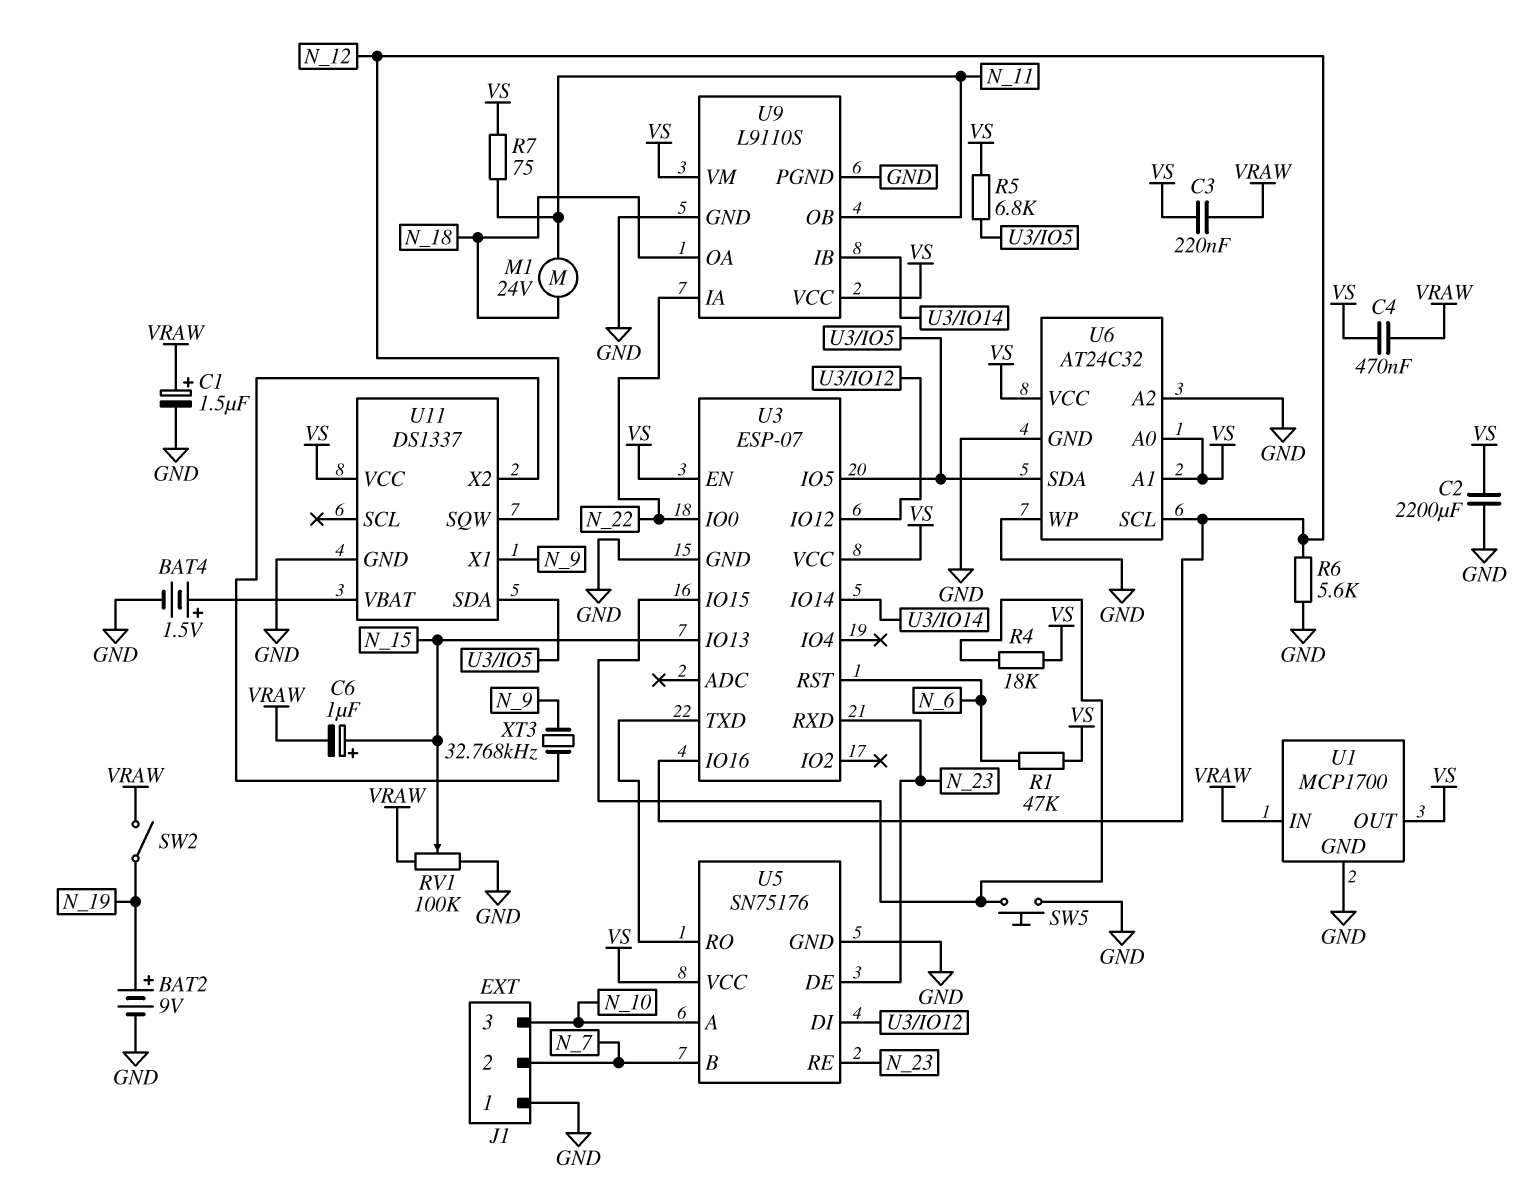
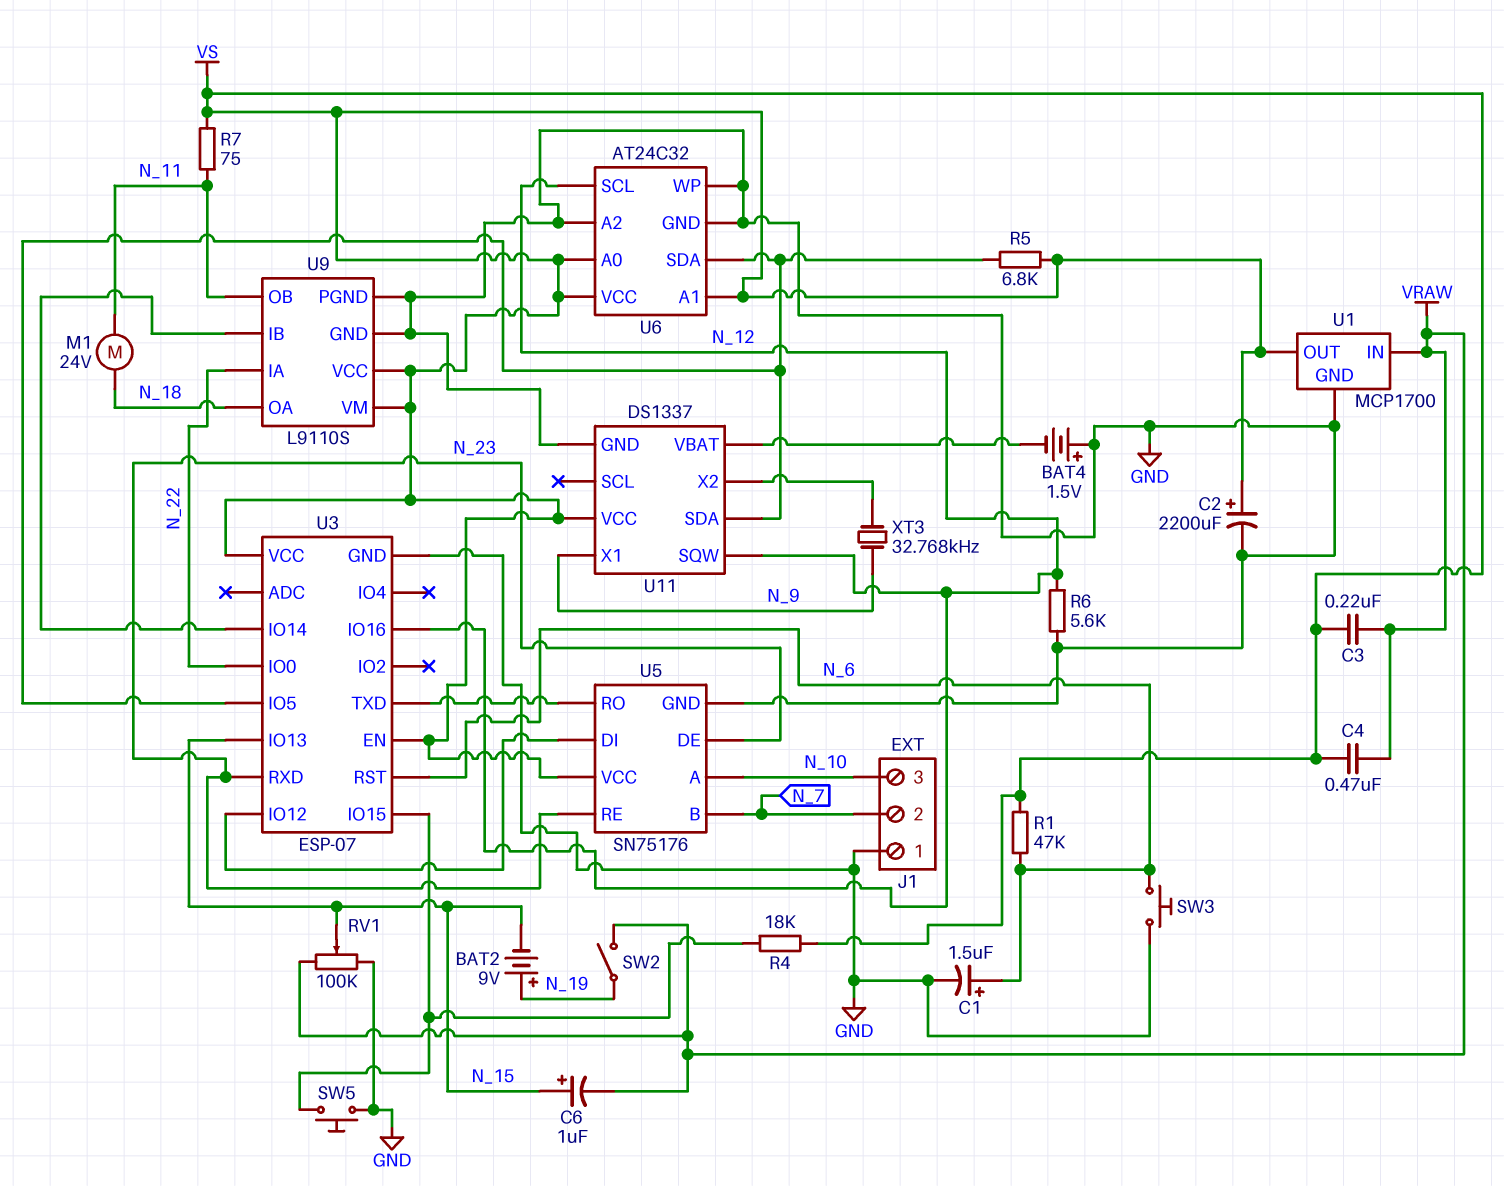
BAT2: 9V (plus N_19, minus GND) -> 9V (plus N_19, minus N_15)
BAT4: 1.5V (plus U11/VBAT, minus GND) -> 1.5V (plus GND, minus U11/VBAT)
C1: 1.5uF (plus VRAW, minus GND) -> 1.5uF (plus N_6, minus GND)
C2: 2200uF (GND, VS) -> 2200uF (plus VS, minus GND)
SW3: none -> button (GND, N_6)

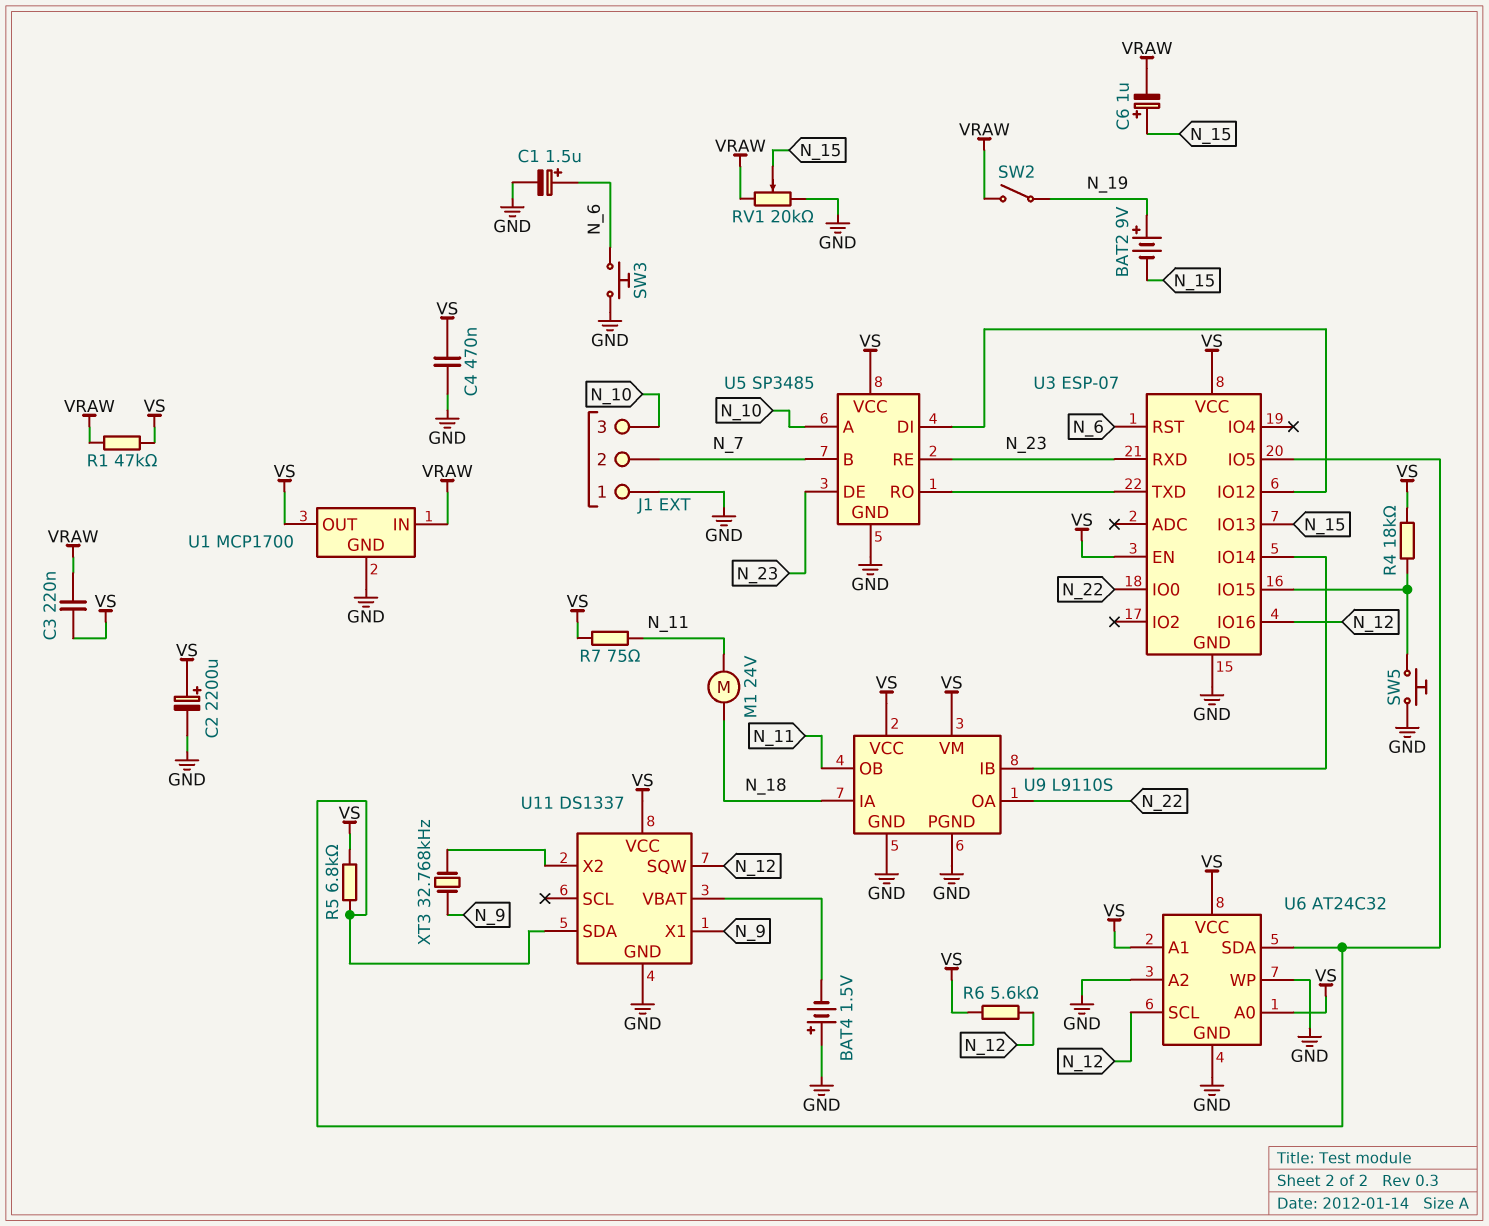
C4: 470nF (VRAW, VS) -> 470nF (GND, VS)
R1: 47k (N_6, VS) -> 47k (VRAW, VS)
R6: 5.6k (GND, N_12) -> 5.6k (N_12, VS)
RV1: 100k (GND, VRAW, wiper N_15) -> 20k (GND, VRAW, wiper N_15)
U5: SN75176 -> SP3485
U9 pin IA: N_22 -> N_18
U9 pin OA: N_18 -> N_22

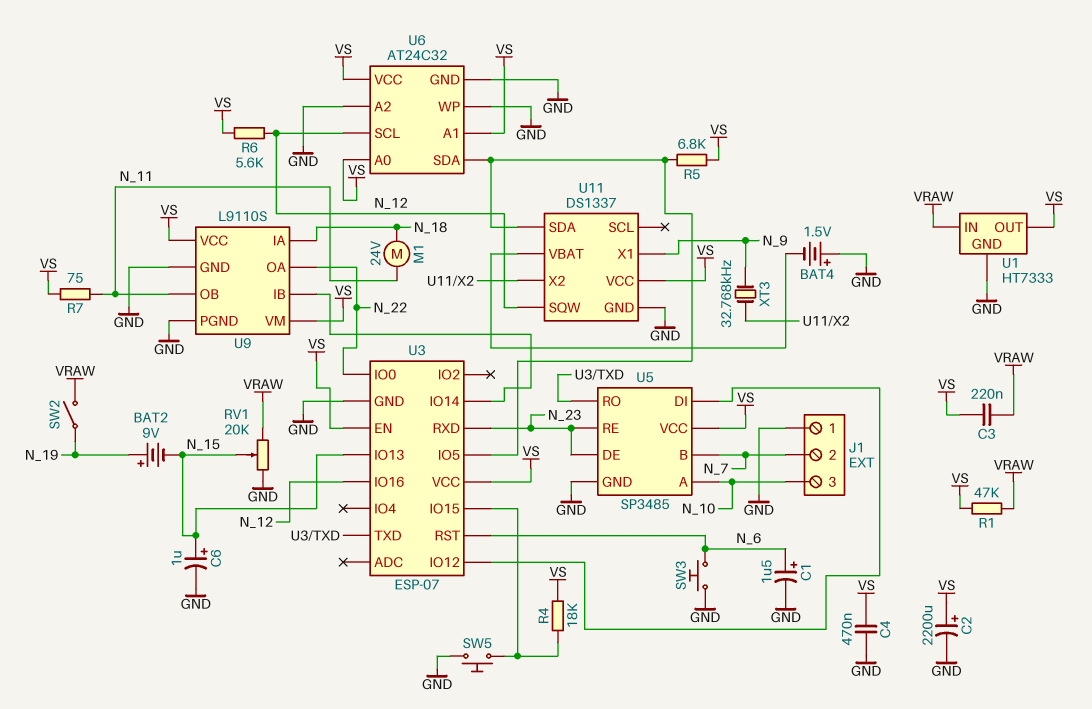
C6: 1uF (plus N_15, minus VRAW) -> 1uF (plus N_15, minus GND)
U1: MCP1700 -> HT7333

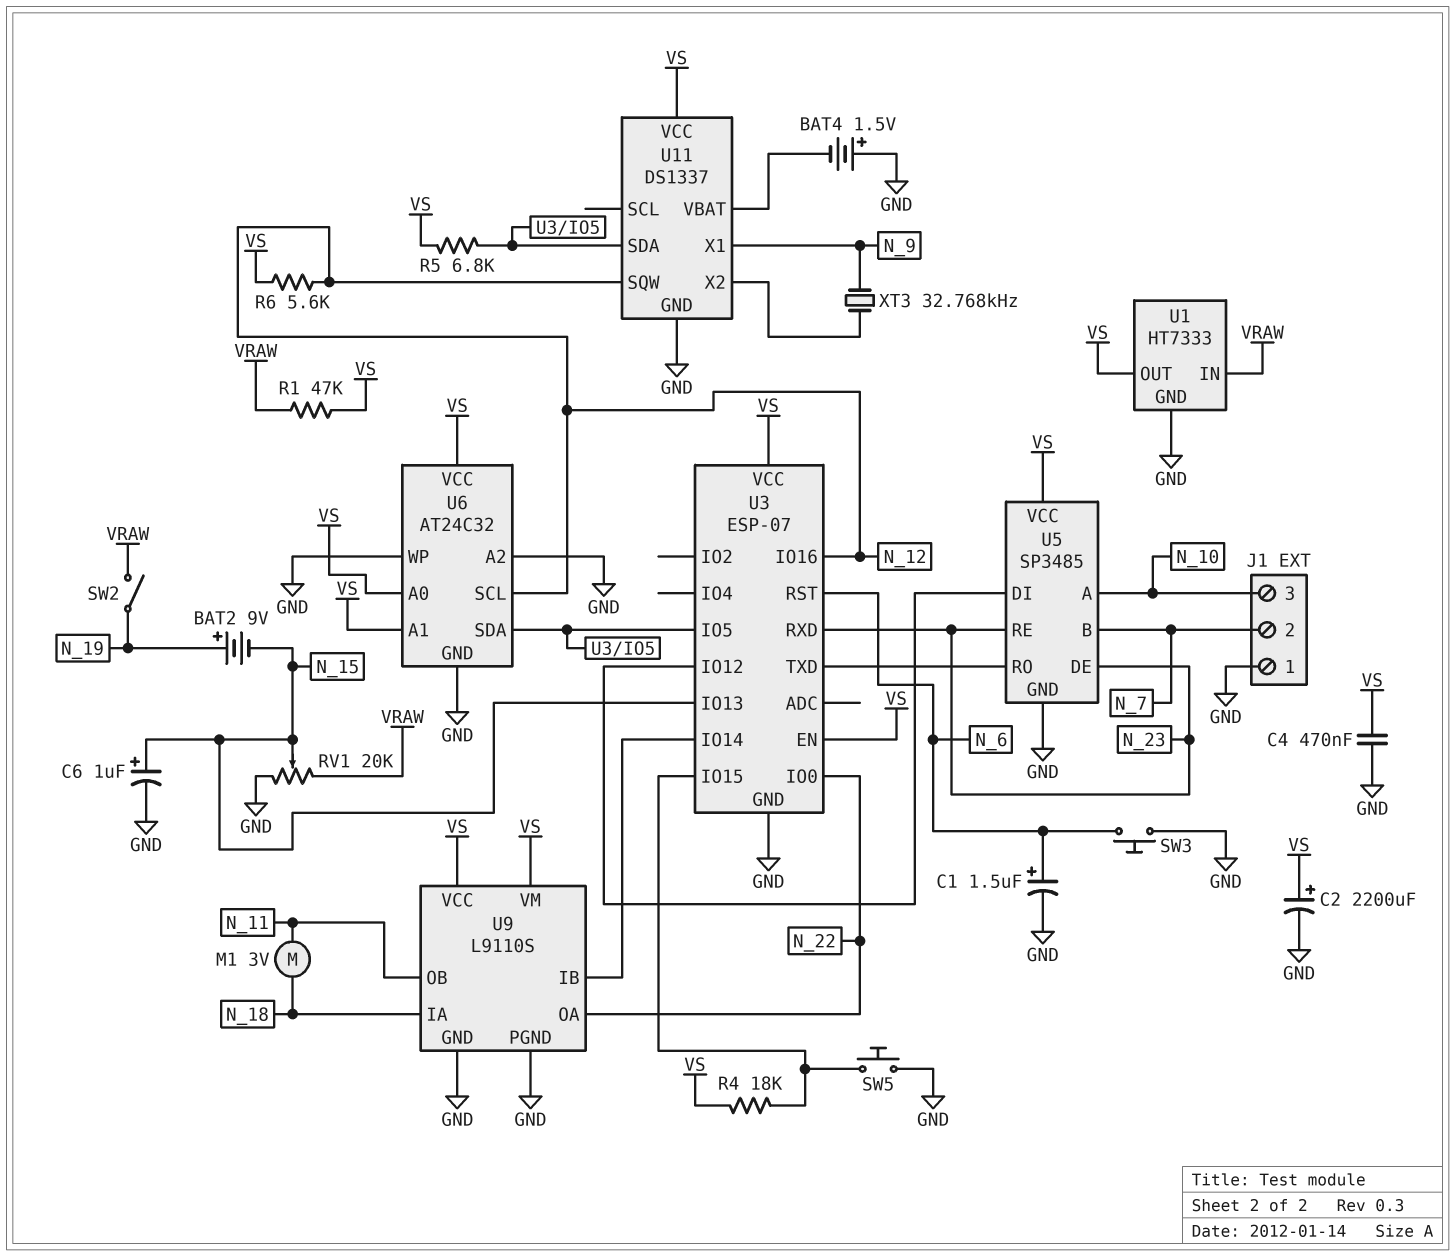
C3: 220nF (VRAW, VS) -> none
M1: motor 24V (N_11, N_18) -> motor 3V (N_11, N_18)
R7: 75 (N_11, VS) -> none

